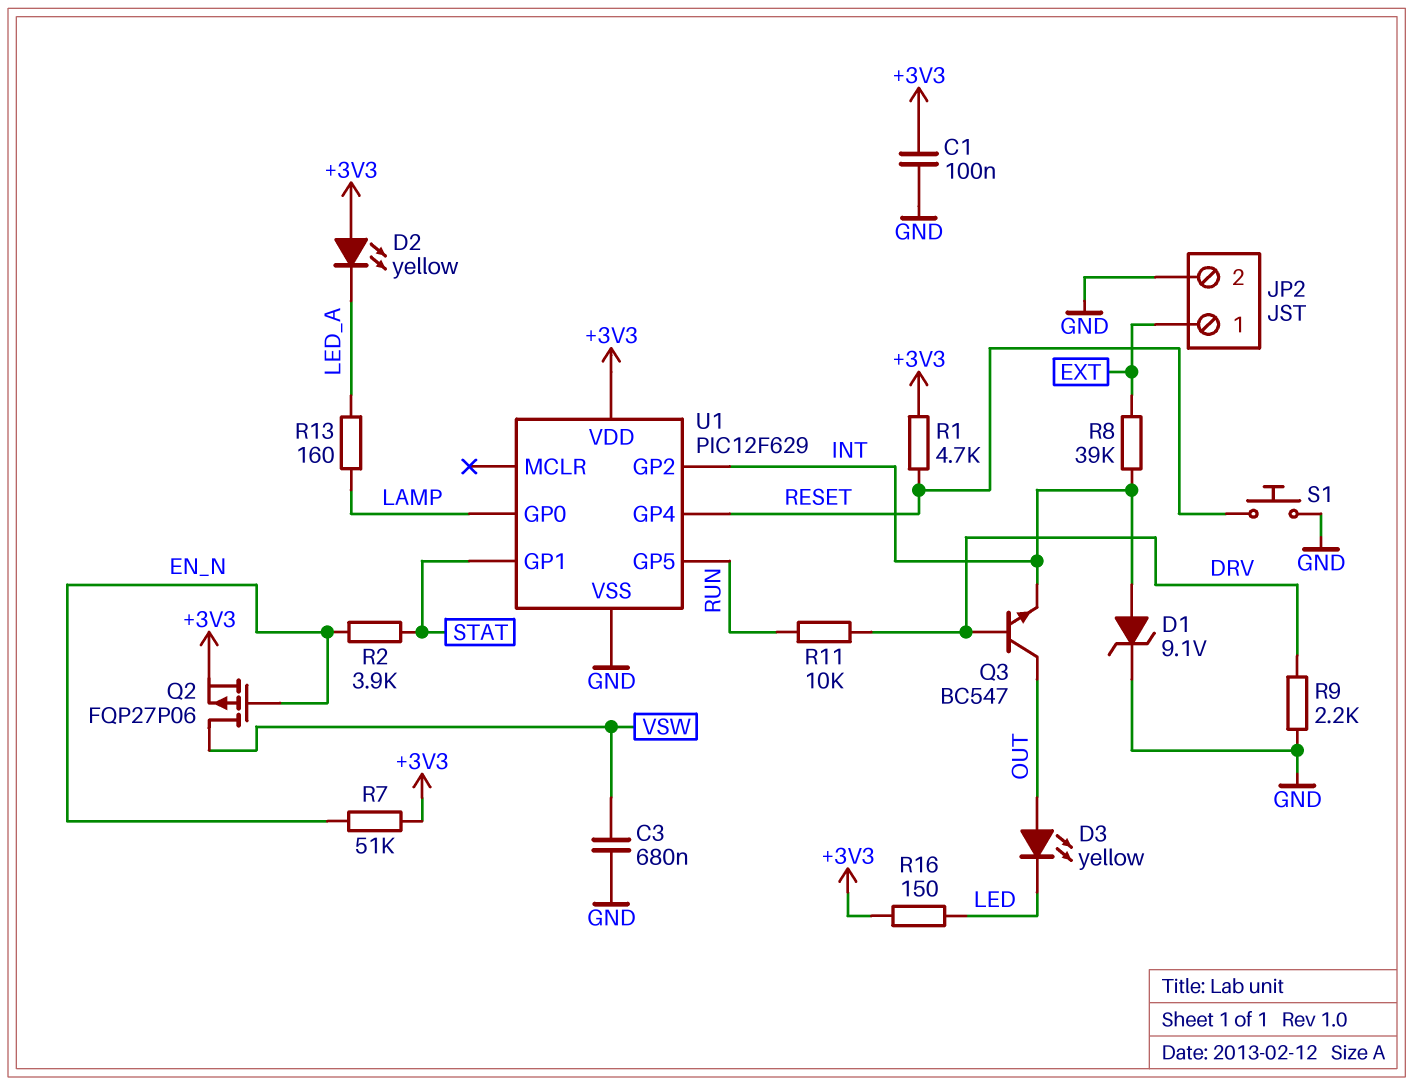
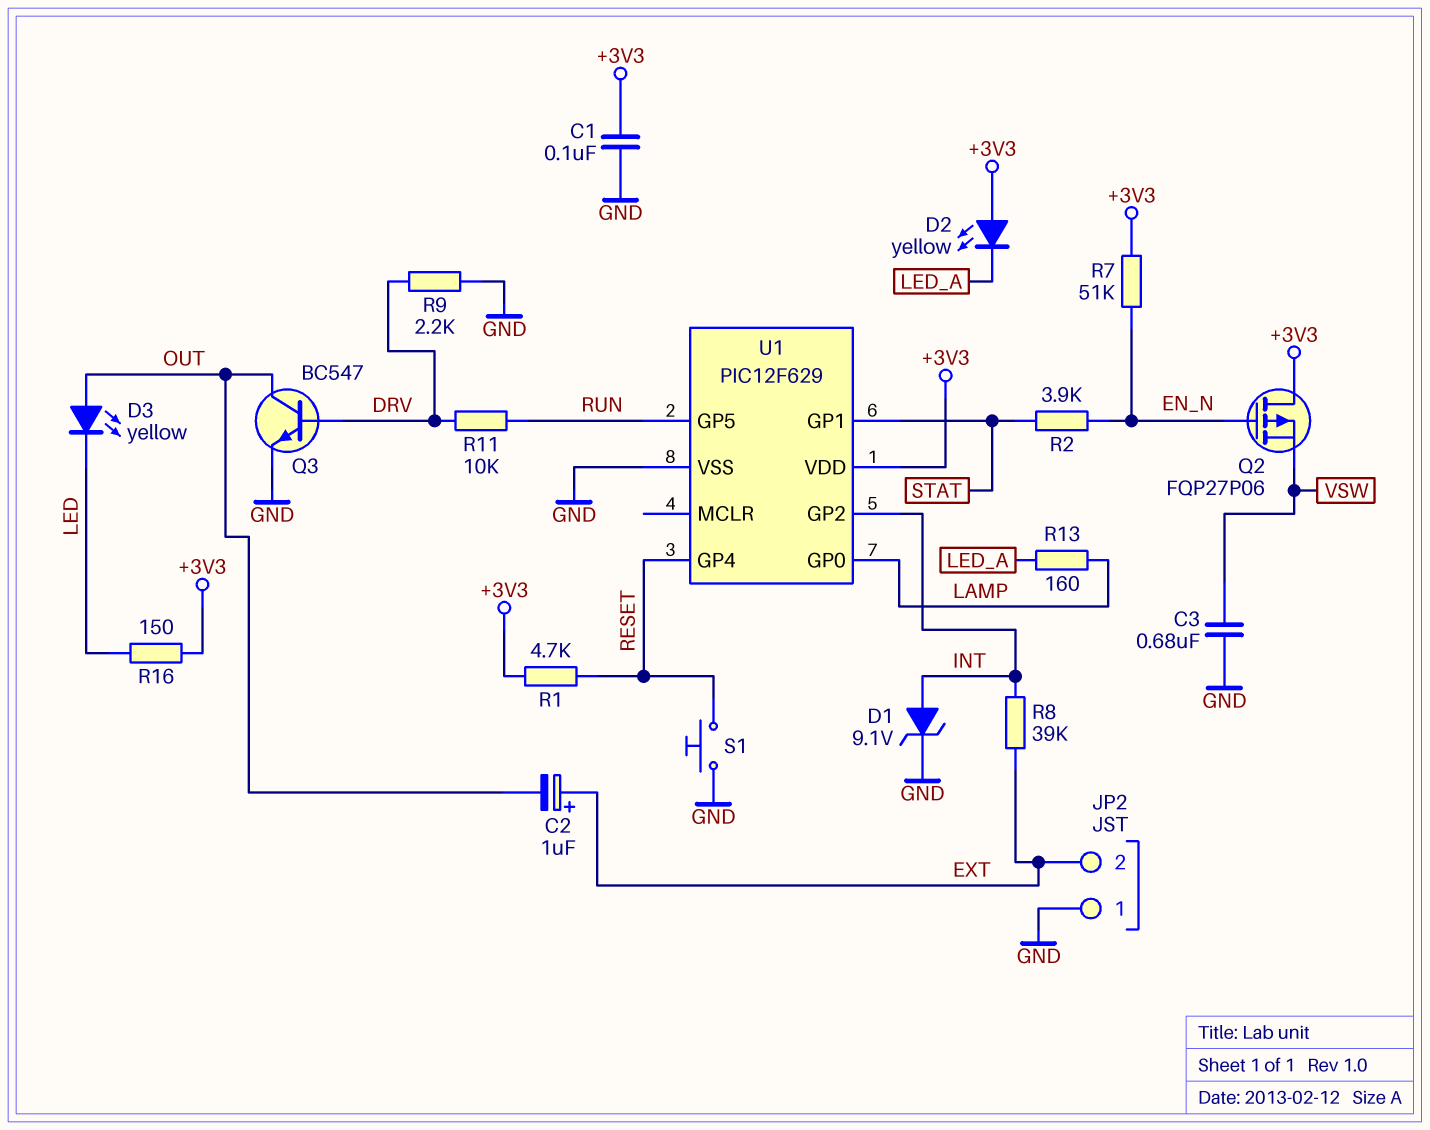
C2: none -> 1uF (plus EXT, minus OUT)
JP2 pin 1: EXT -> GND
JP2 pin 2: GND -> EXT
Q2: PMOS FQP27P06 (G EN_N, D VSW, S +3V3) -> PMOS FQP27P06 (G EN_N, D +3V3, S VSW)
Q3: NPN BC547 (B DRV, C OUT, E INT) -> NPN BC547 (B DRV, C OUT, E GND)

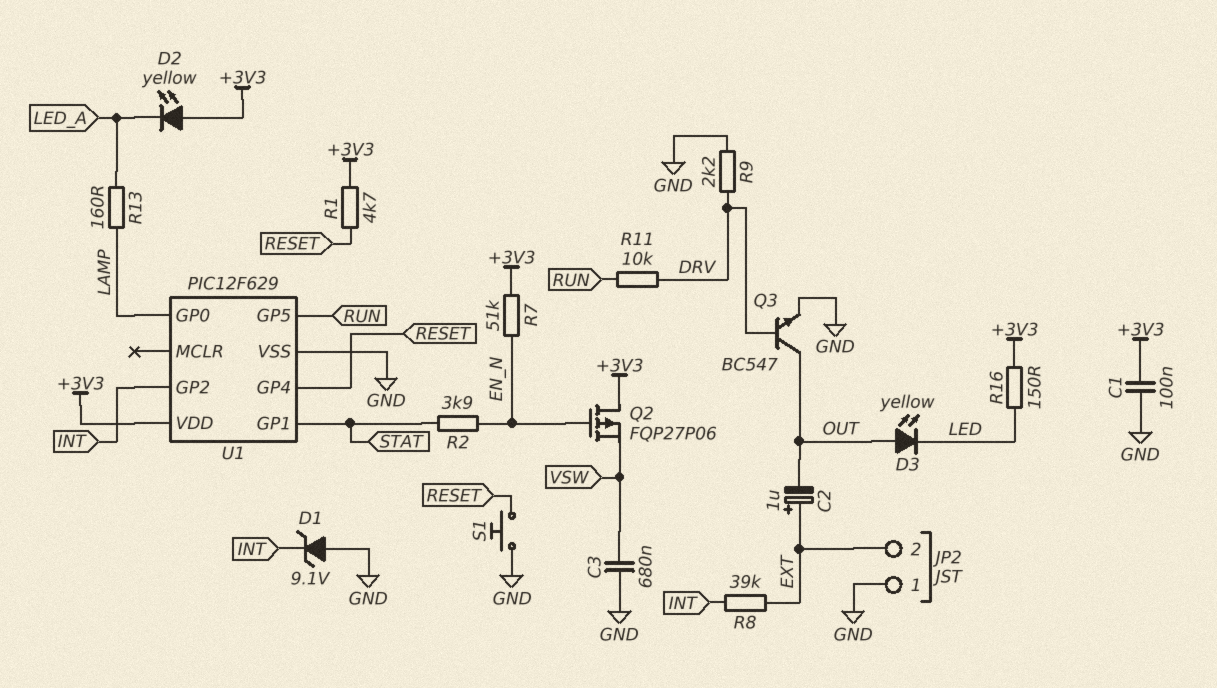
D1: zener 9.1V (A INT, K GND) -> zener 9.1V (A GND, K INT)

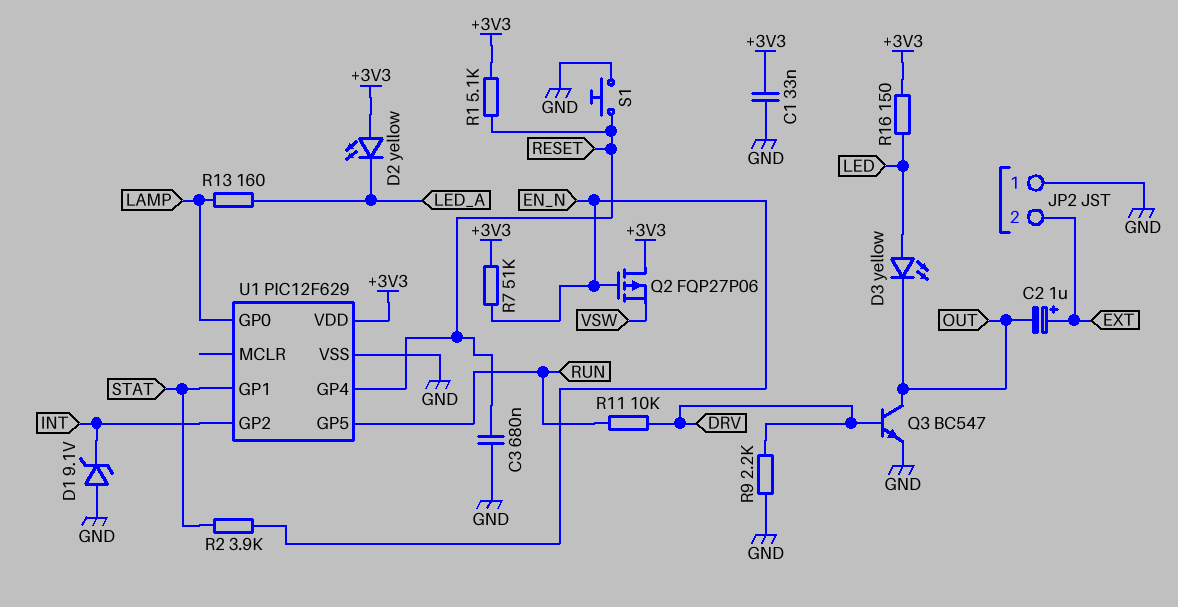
C1: 100nF (+3V3, GND) -> 33nF (+3V3, GND)
C3: 680nF (GND, VSW) -> 680nF (GND, RESET)
D3: LED yellow (A OUT, K LED) -> LED yellow (A LED, K OUT)
R1: 4.7k (+3V3, RESET) -> 5.1k (+3V3, RESET)
R8: 39k (EXT, INT) -> none

